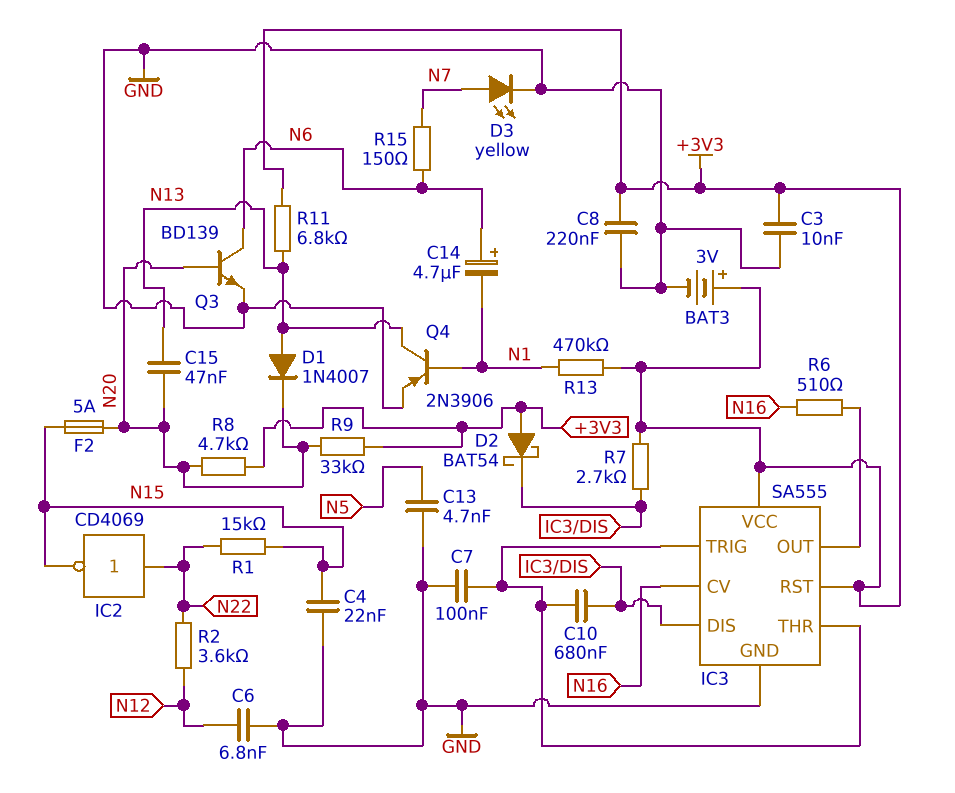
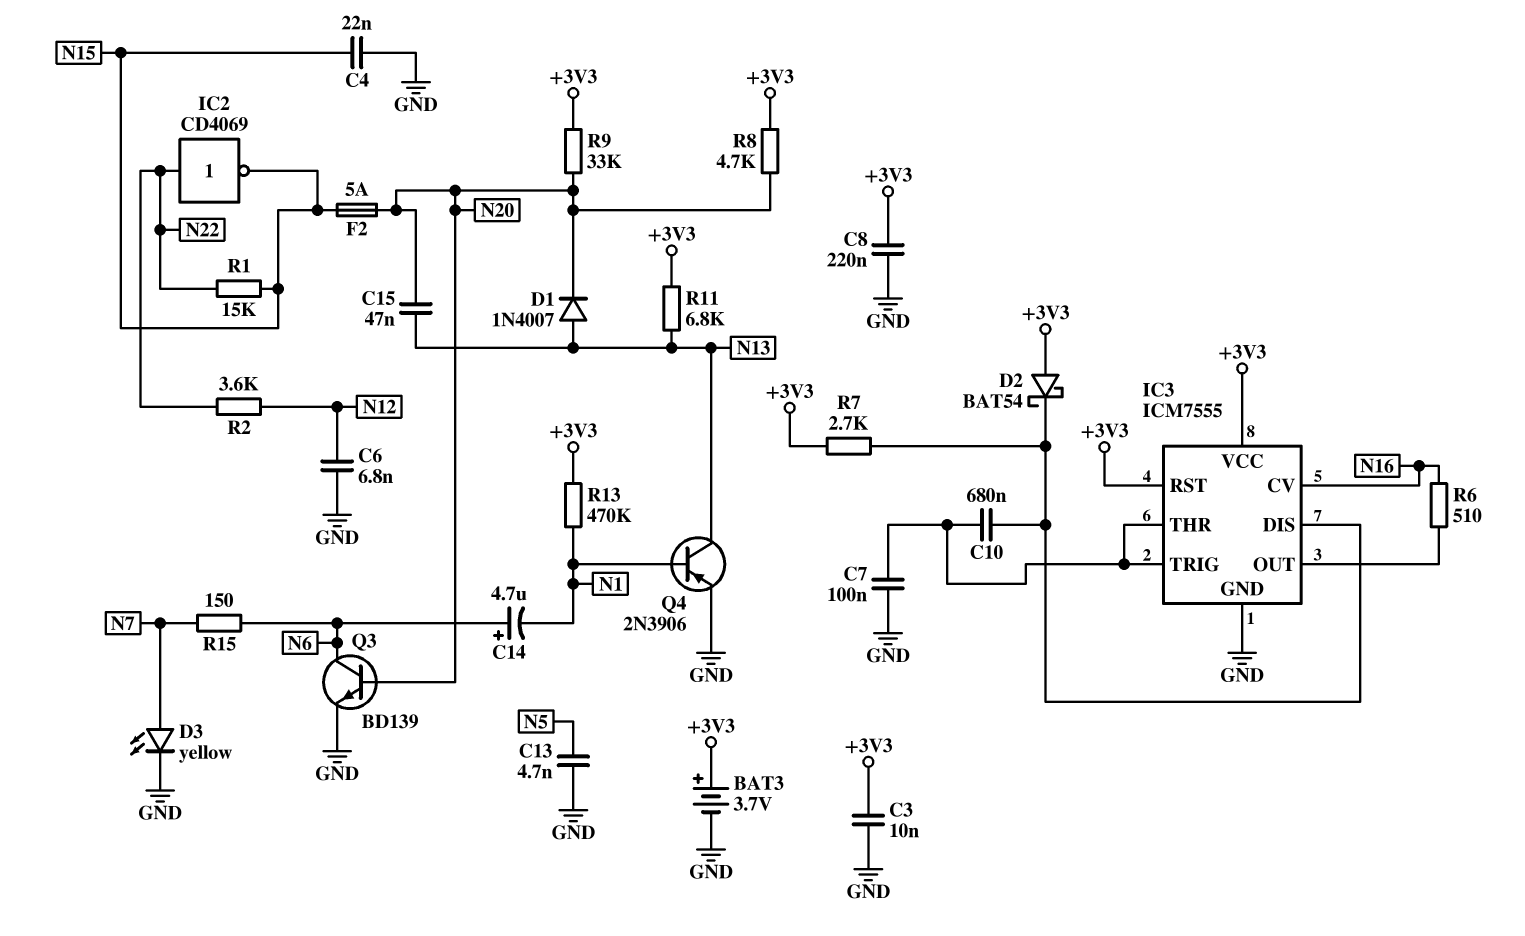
BAT3: 3V (plus +3V3, minus GND) -> 3.7V (plus +3V3, minus GND)
IC3: SA555 -> ICM7555

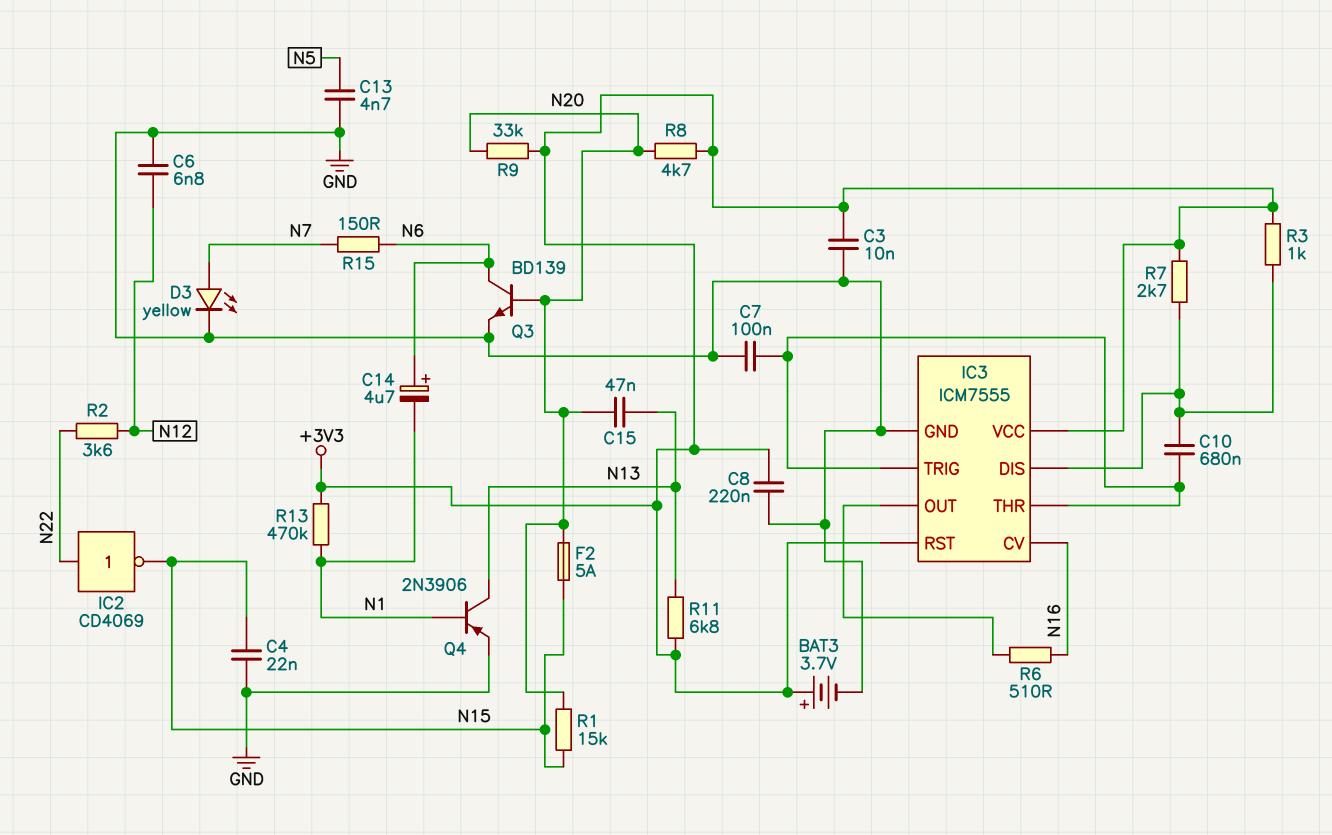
D1: diode 1N4007 (A N13, K N20) -> none
D2: schottky BAT54 (A +3V3, K IC3/DIS) -> none
R1: 15k (N15, N22) -> 15k (N15, N20)
R3: none -> 1k (+3V3, IC3/DIS)

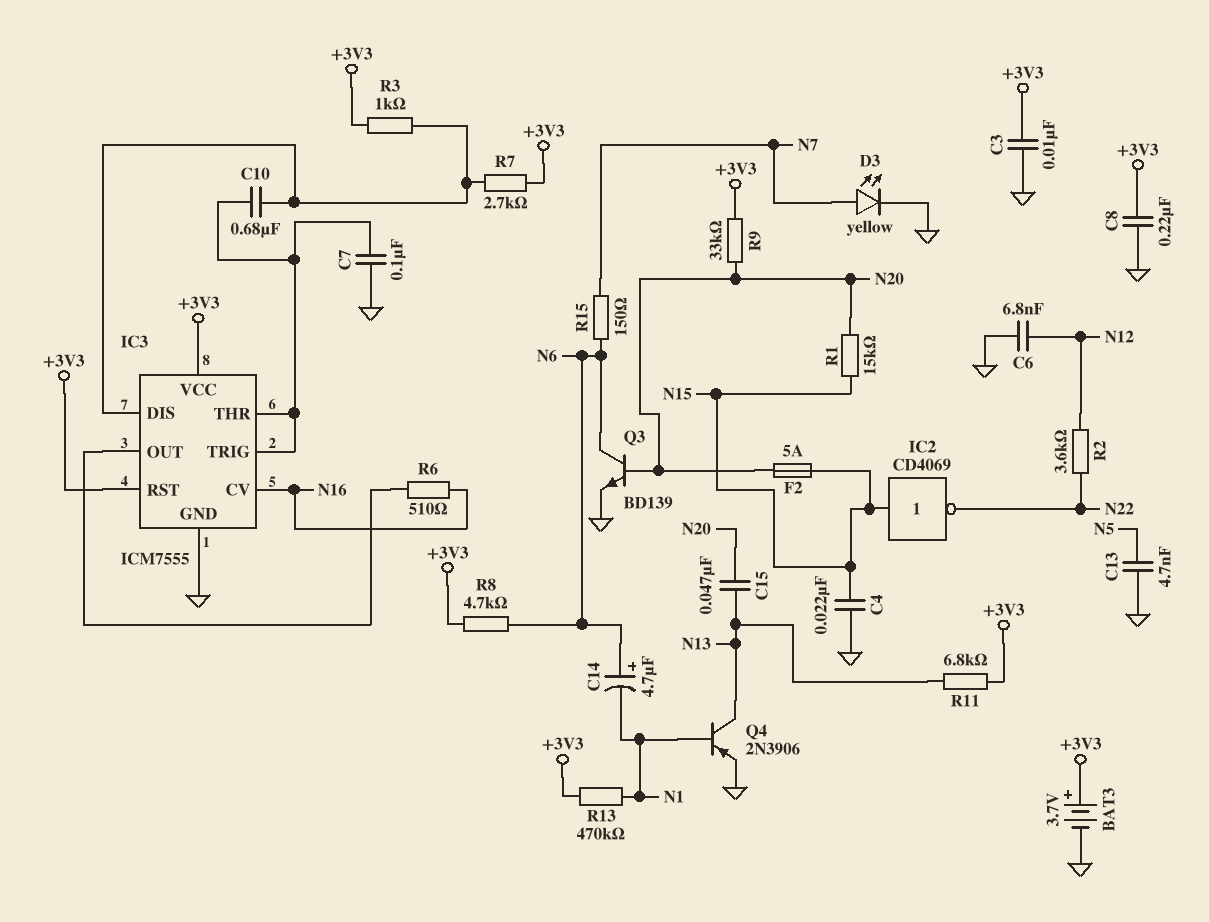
IC2: NOT CD4069 (in N22, out N15) -> NOT CD4069 (in N15, out N22)
R8: 4.7k (+3V3, N20) -> 4.7k (+3V3, N6)

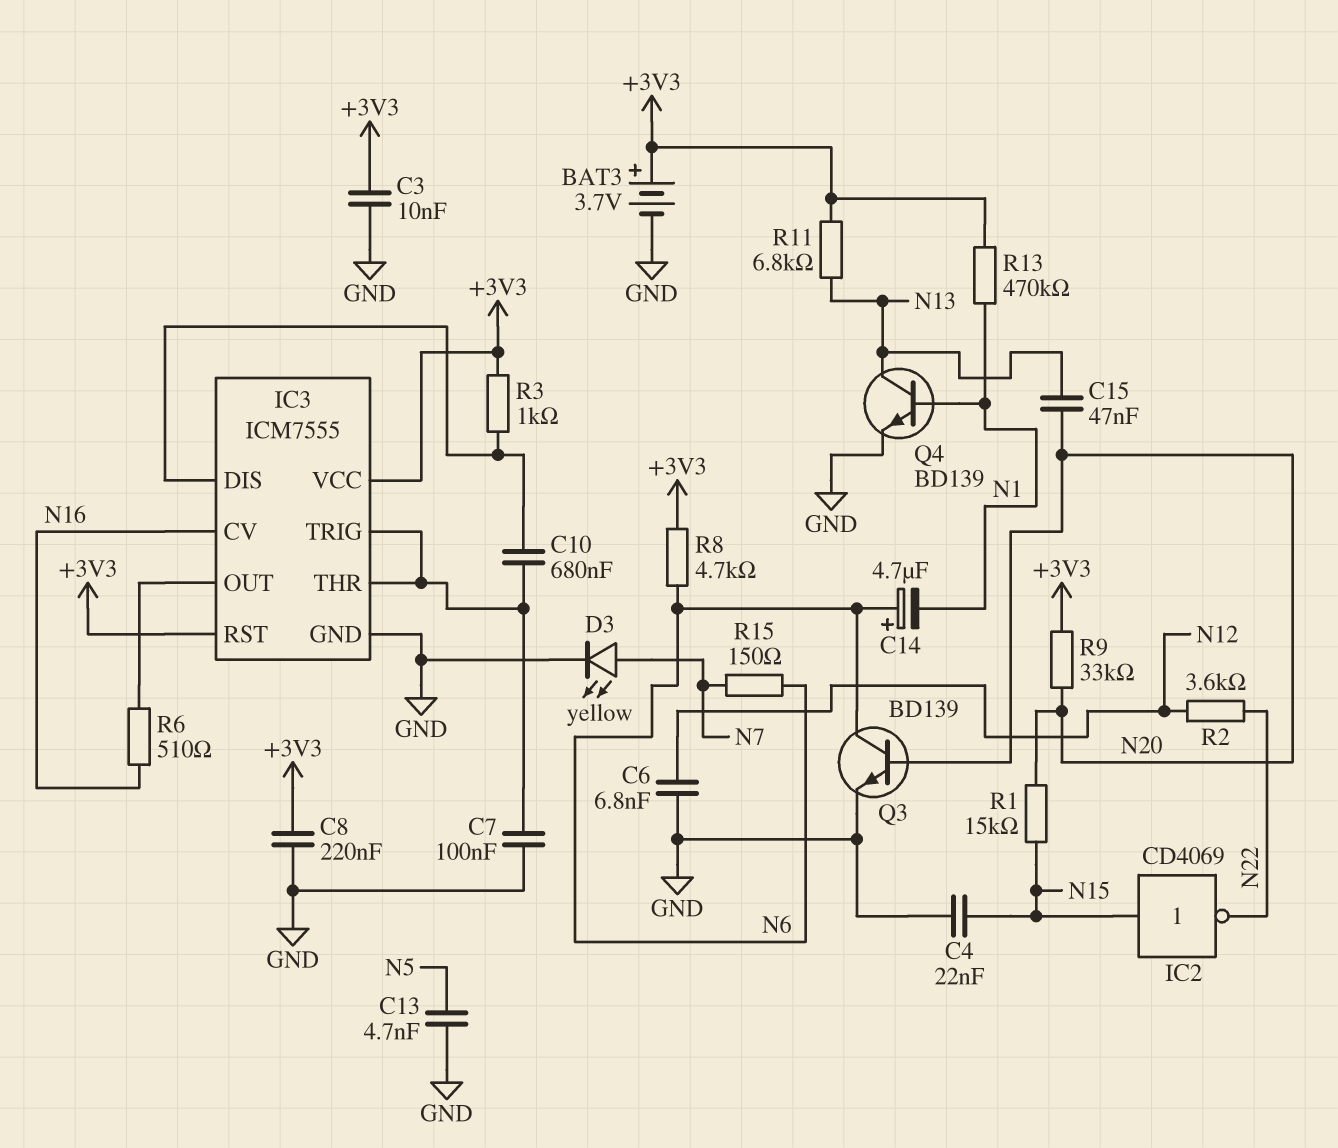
F2: 5A (N15, N20) -> none
Q4: PNP 2N3906 (B N1, C N13, E GND) -> NPN BD139 (B N1, C N13, E GND)
R7: 2.7k (+3V3, IC3/DIS) -> none

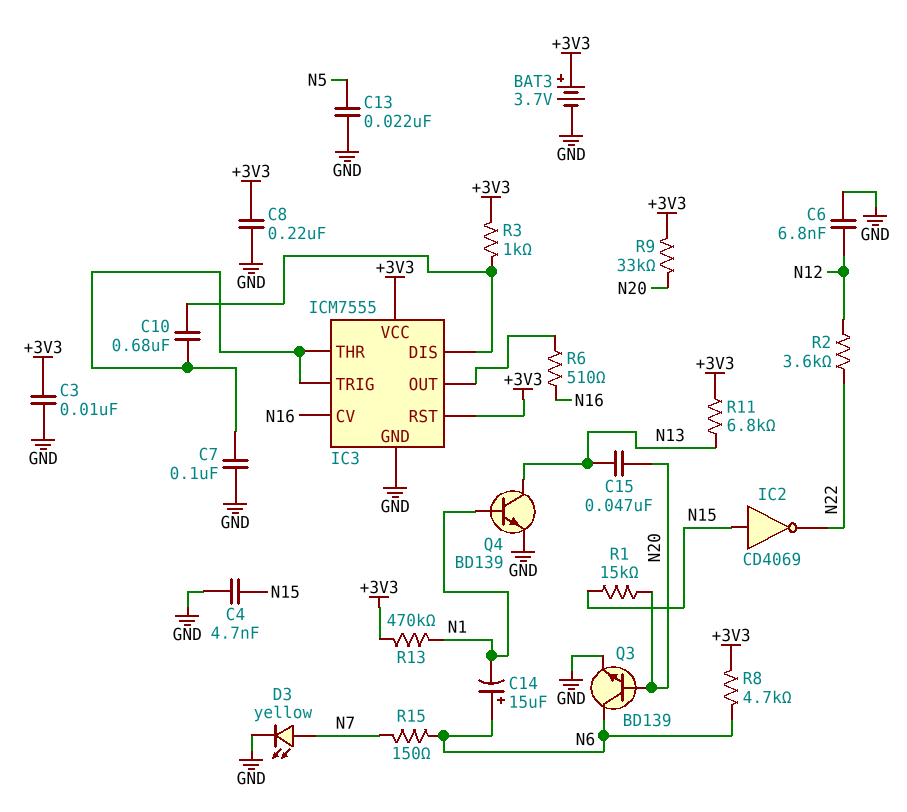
C4: 22nF (GND, N15) -> 4.7nF (GND, N15)
C13: 4.7nF (GND, N5) -> 22nF (GND, N5)
C14: 4.7uF (plus N6, minus N1) -> 15uF (plus N6, minus N1)

